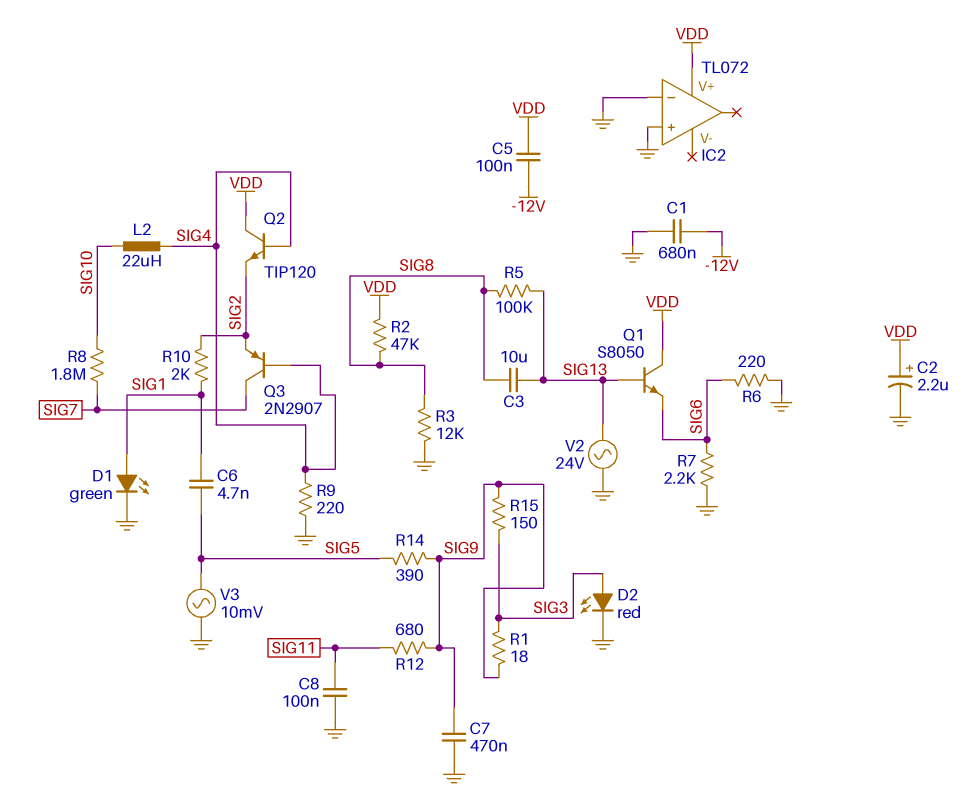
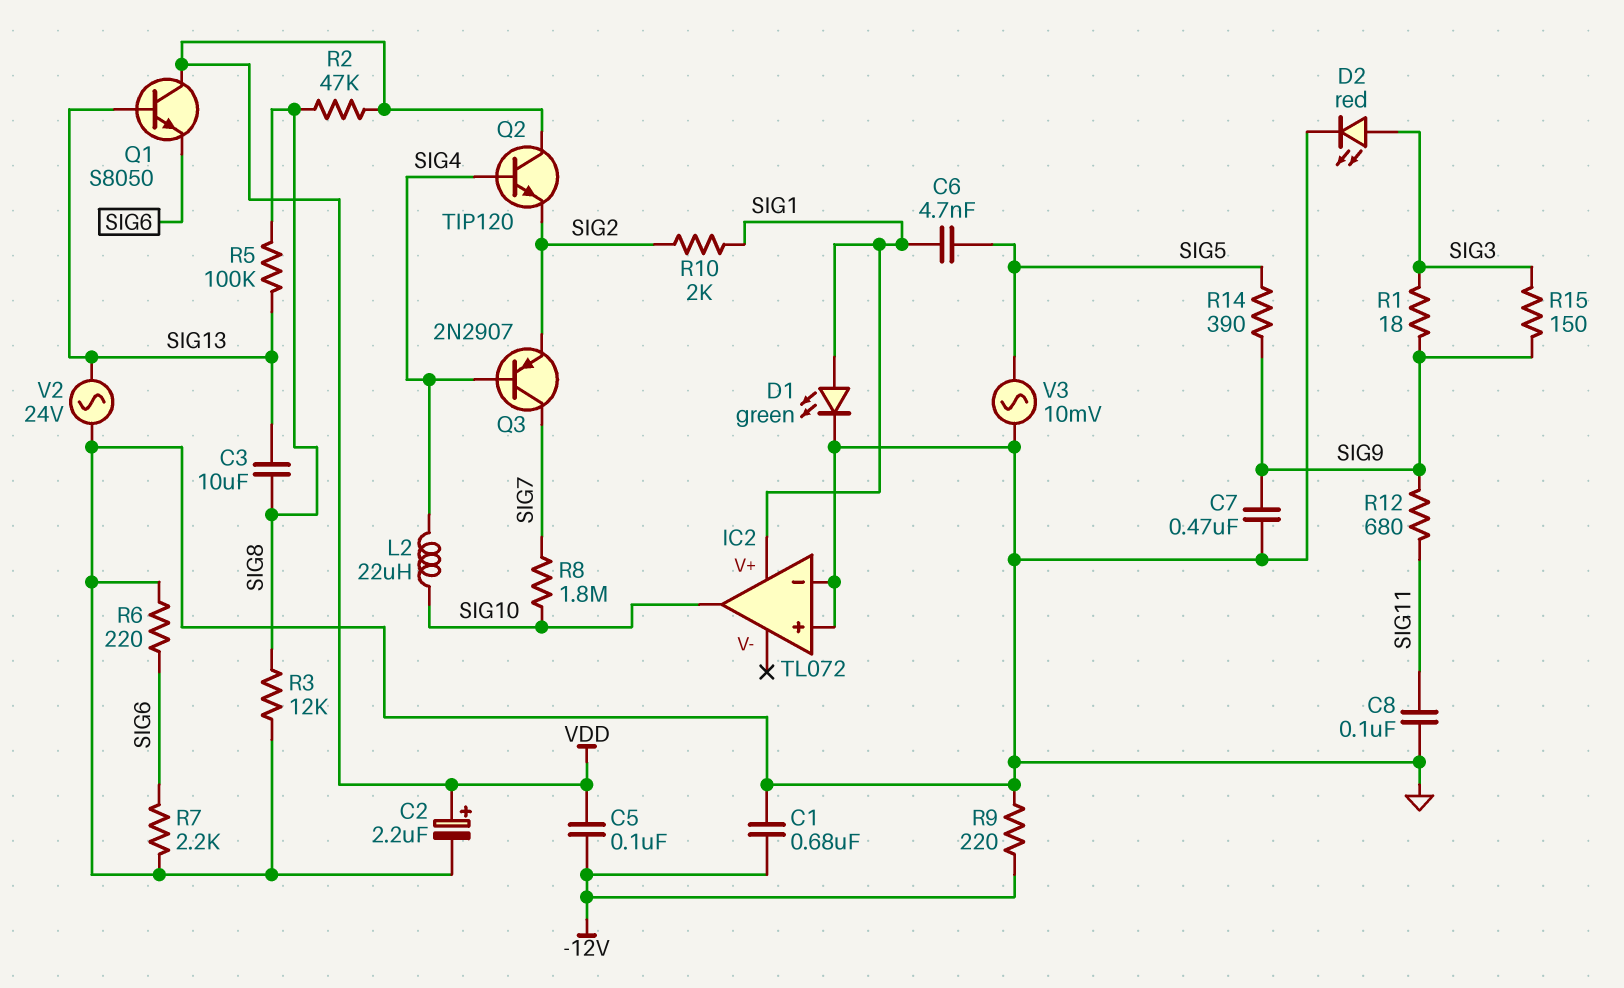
IC2 pin V+: VDD -> SIG1
IC2 pin out: none -> SIG10
R9: 220 (GND, SIG4) -> 220 (-12V, GND)

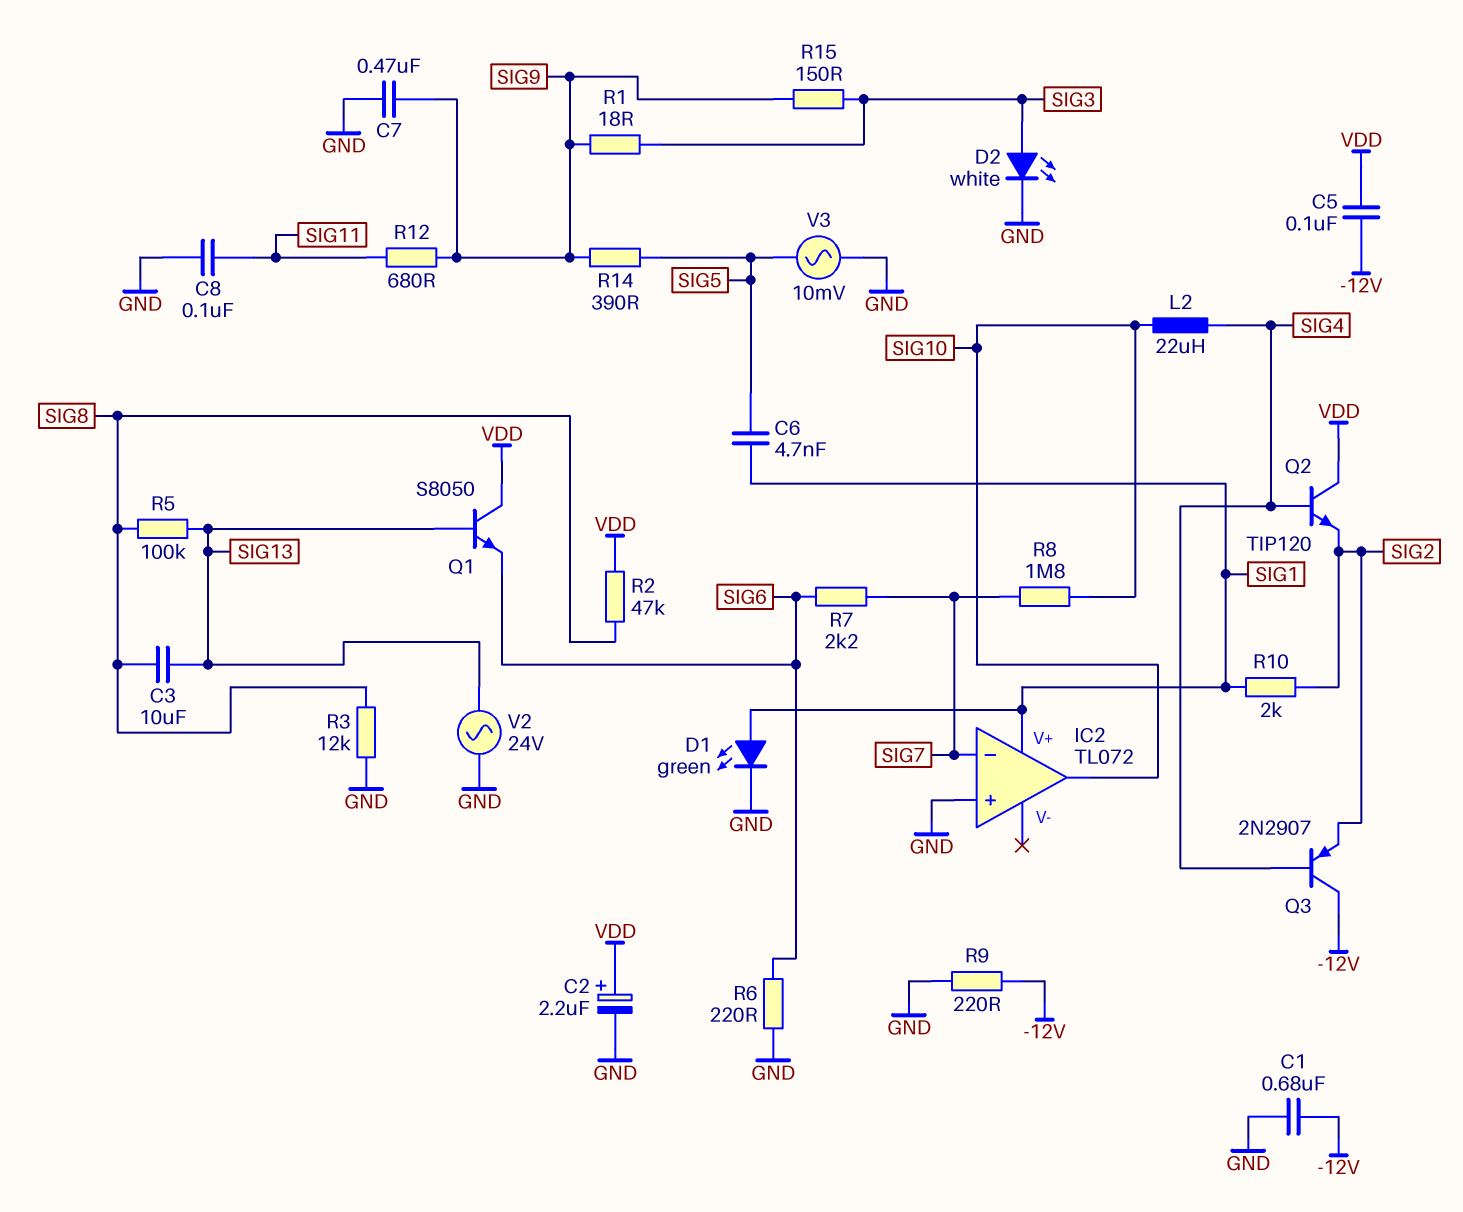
D2: LED red (A SIG3, K GND) -> LED white (A SIG3, K GND)
IC2 pin in-: GND -> SIG7
Q3: PNP 2N2907 (B SIG4, C SIG7, E SIG2) -> PNP 2N2907 (B SIG4, C -12V, E SIG2)
R7: 2.2k (GND, SIG6) -> 2.2k (SIG6, SIG7)

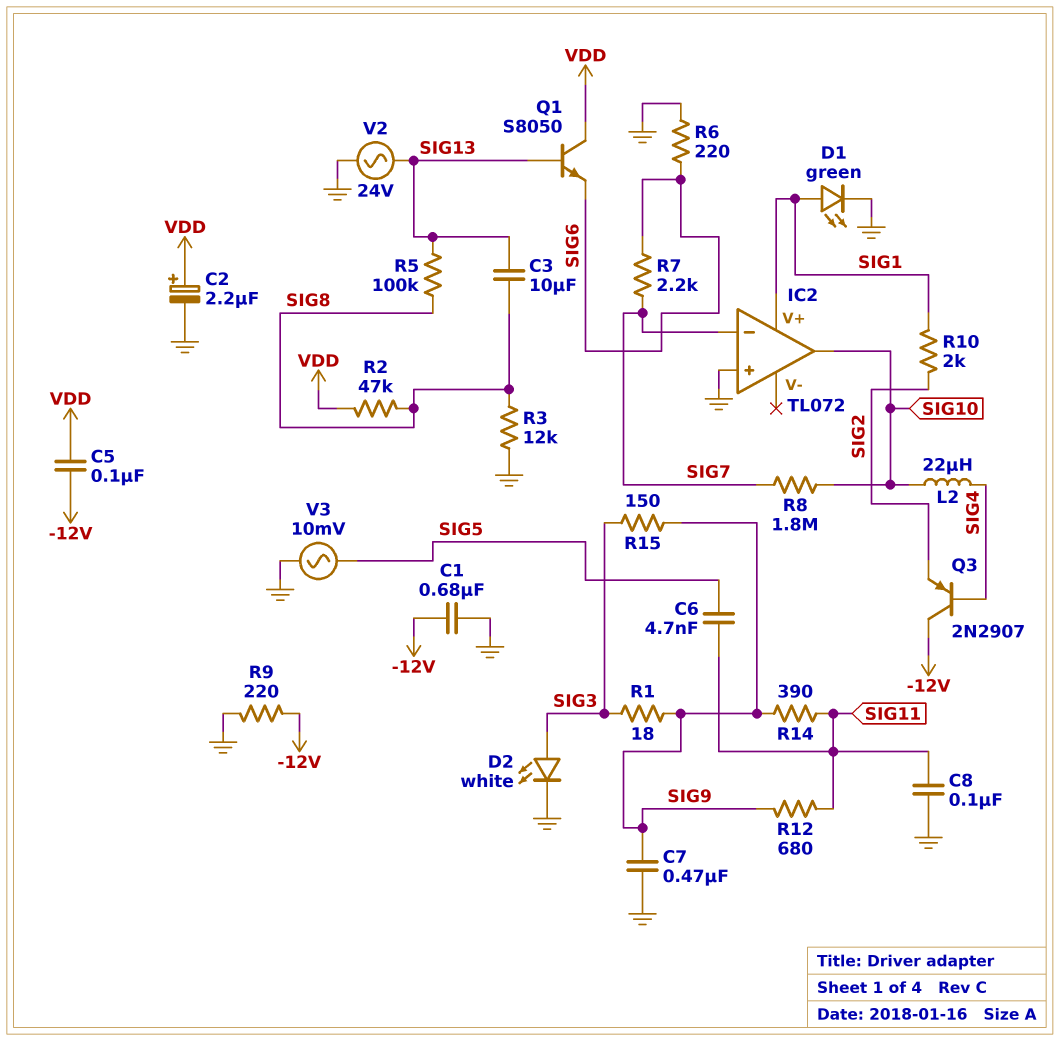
C6: 4.7nF (SIG1, SIG5) -> 4.7nF (SIG5, SIG11)
Q2: NPN TIP120 (B SIG4, C VDD, E SIG2) -> none
R14: 390 (SIG5, SIG9) -> 390 (SIG9, SIG11)

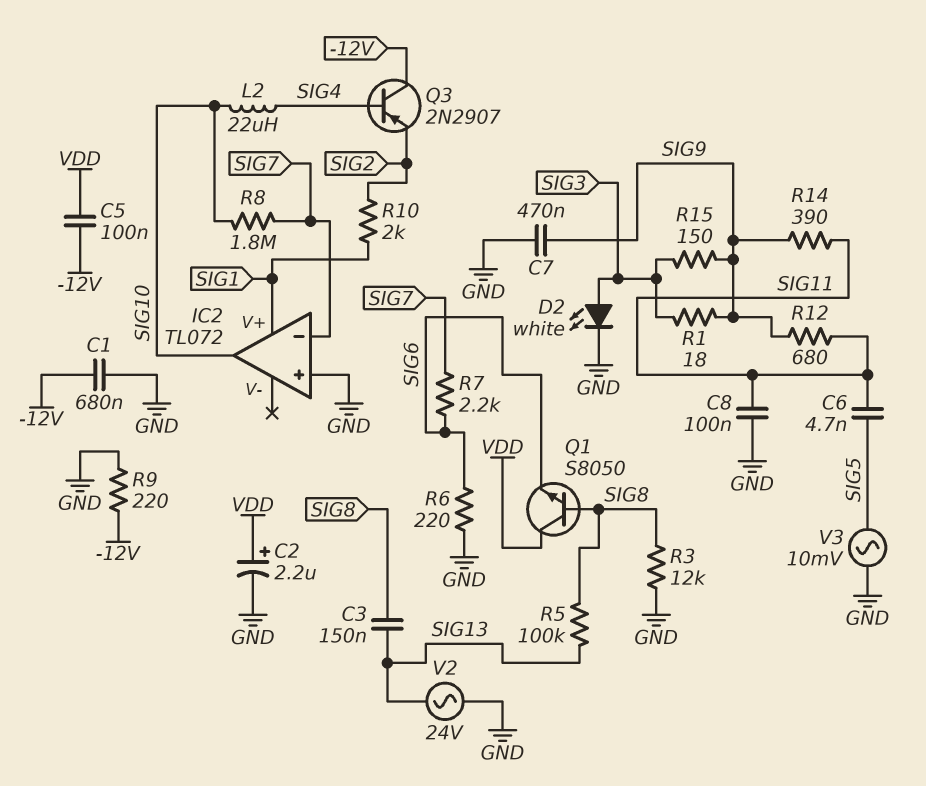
C3: 10uF (SIG8, SIG13) -> 150nF (SIG8, SIG13)
D1: LED green (A SIG1, K GND) -> none
Q1: NPN S8050 (B SIG13, C VDD, E SIG6) -> NPN S8050 (B SIG8, C VDD, E SIG6)
R2: 47k (SIG8, VDD) -> none

